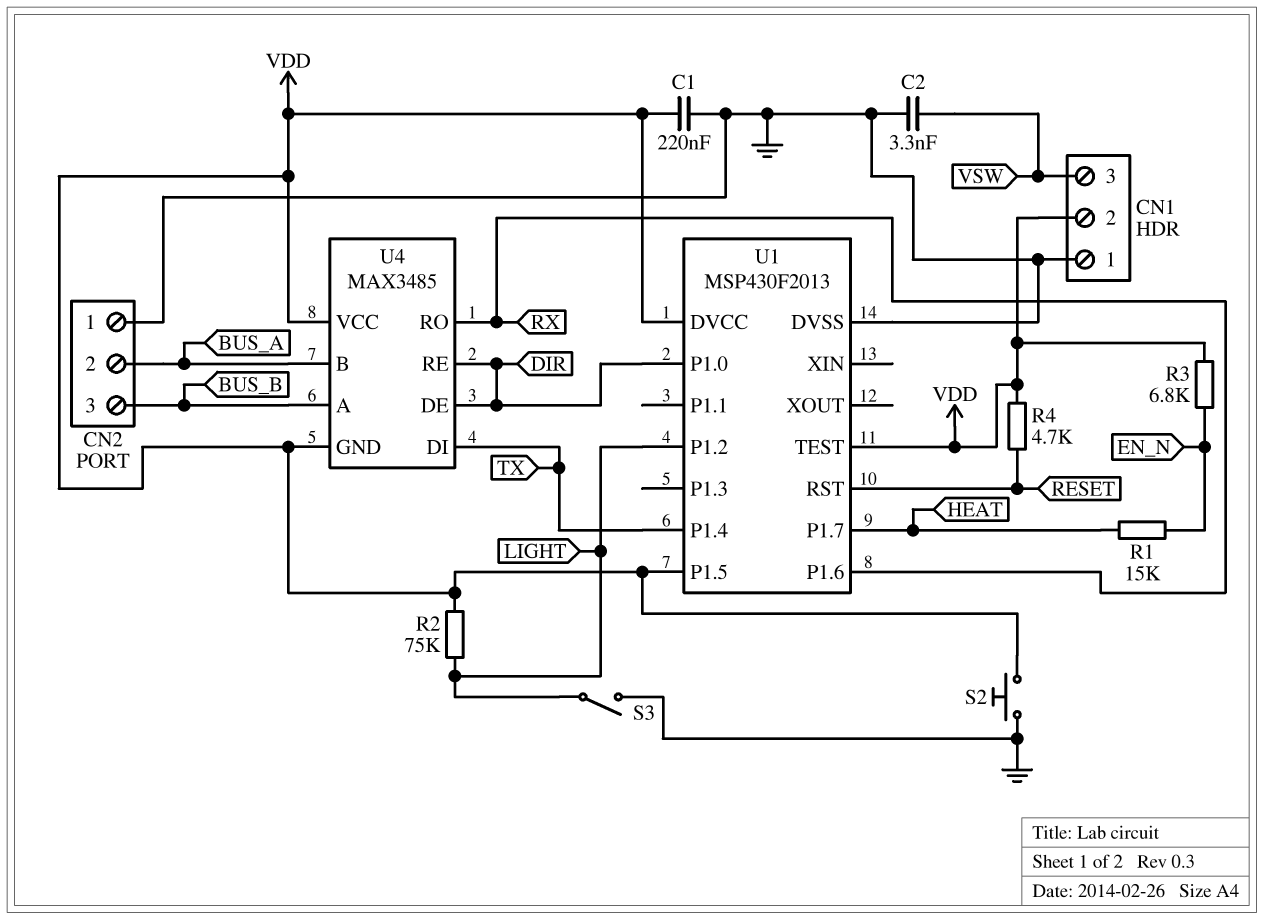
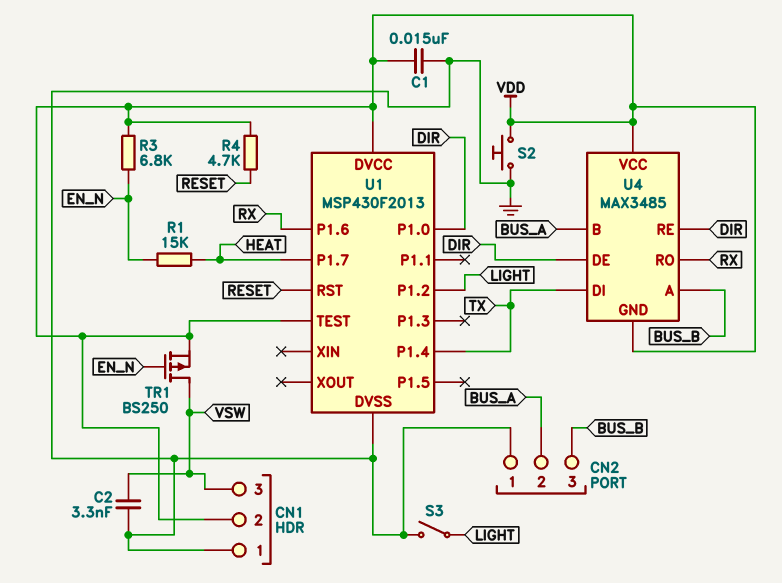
C1: 220nF (GND, VDD) -> 15nF (GND, VDD)
R2: 75k (LIGHT, VDD) -> none
TR1: none -> PMOS BS250 (G EN_N, D VSW, S VDD)
U1 pin P1.5: VDD -> none

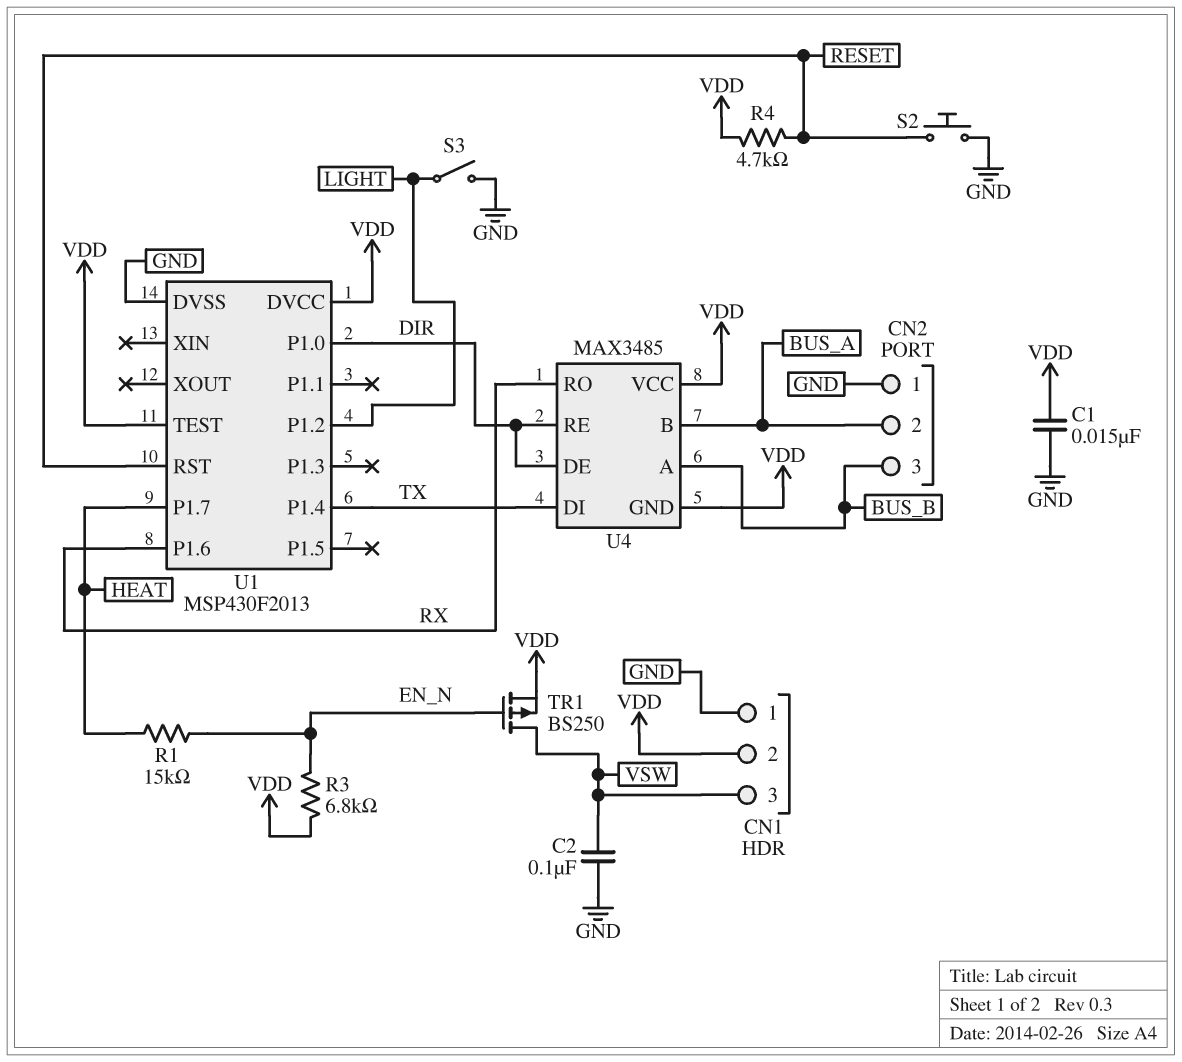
C2: 3.3nF (GND, VSW) -> 100nF (GND, VSW)
S2: button (GND, VDD) -> button (GND, RESET)

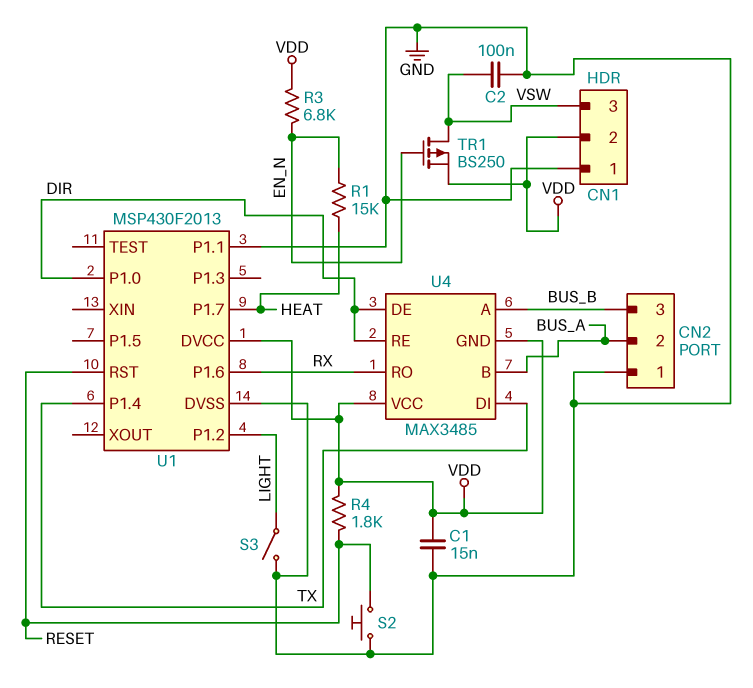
R4: 4.7k (RESET, VDD) -> 1.8k (RESET, VDD)
U1 pin P1.1: none -> GND
U1 pin TEST: VDD -> none

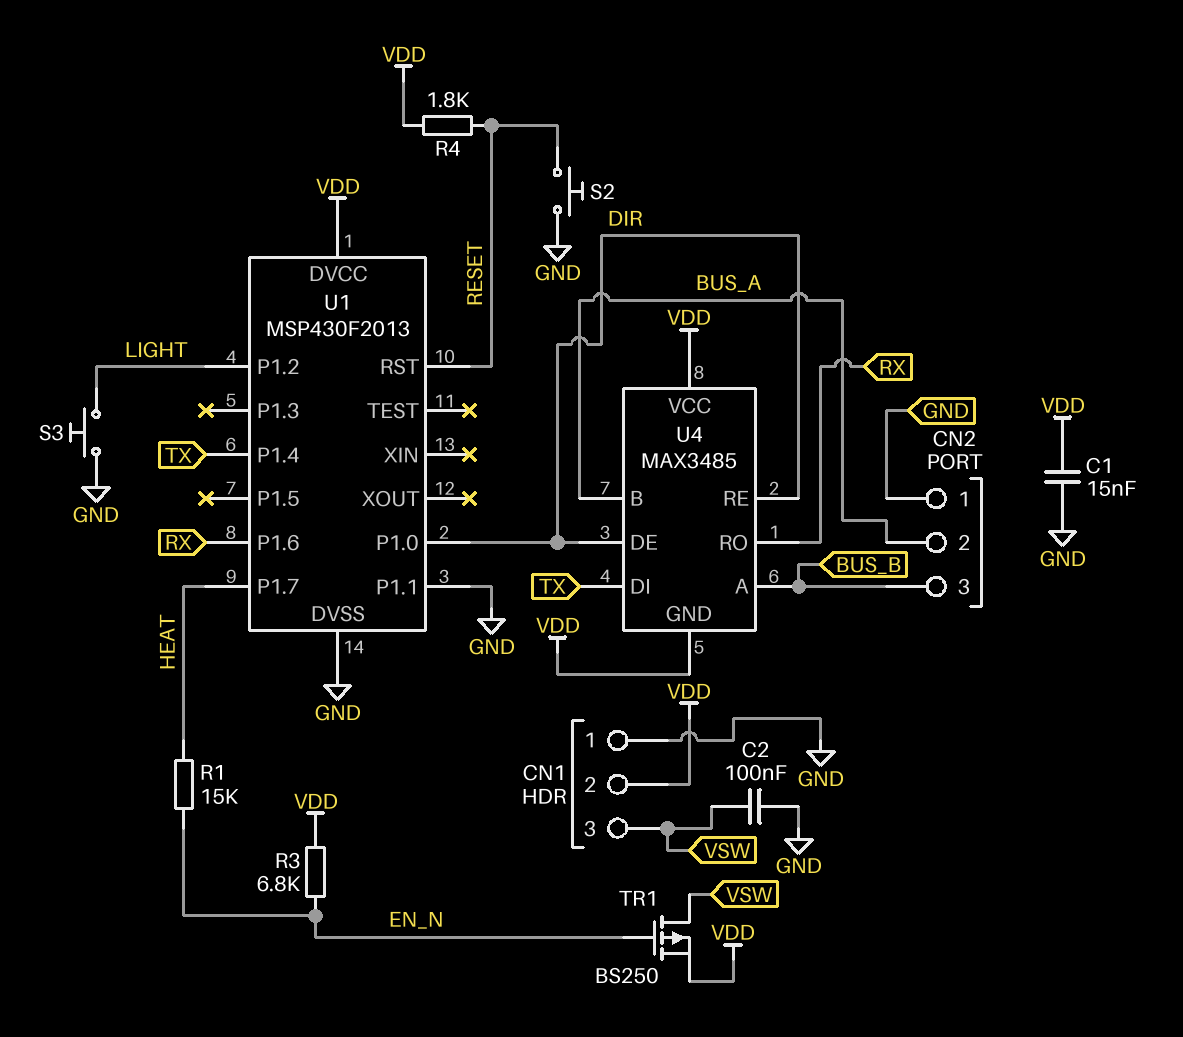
S3: switch (GND, LIGHT) -> button (GND, LIGHT)

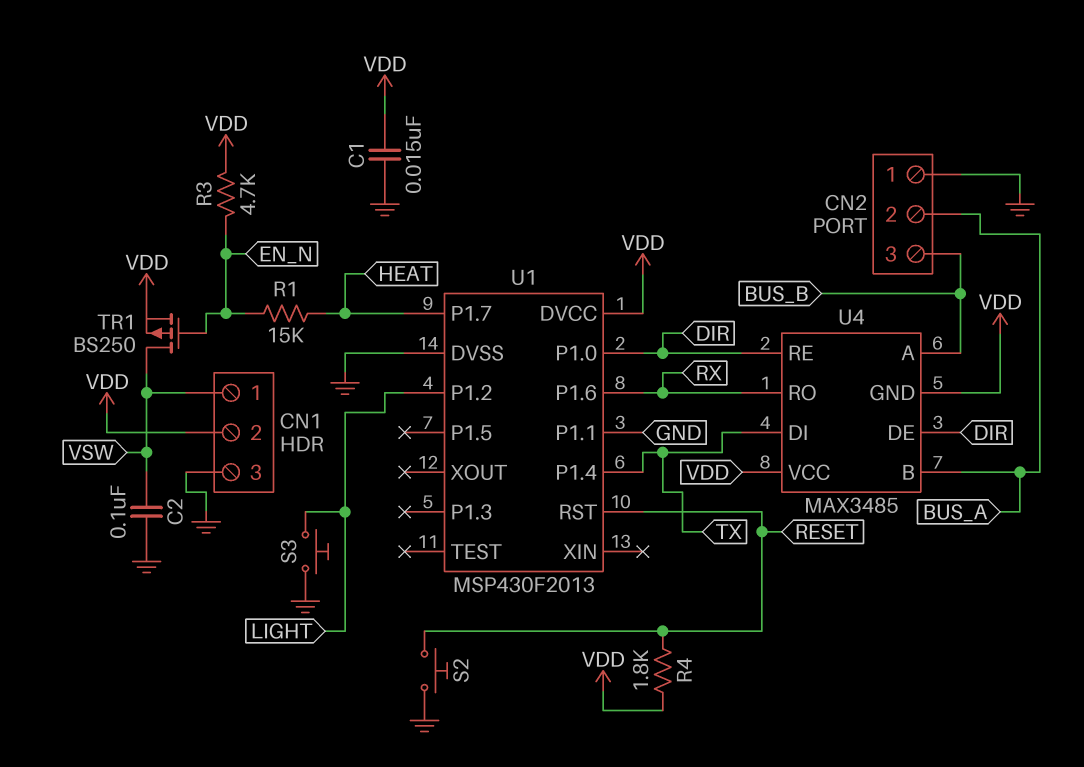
CN1 pin 1: GND -> VSW
CN1 pin 3: VSW -> GND
R3: 6.8k (EN_N, VDD) -> 4.7k (EN_N, VDD)

